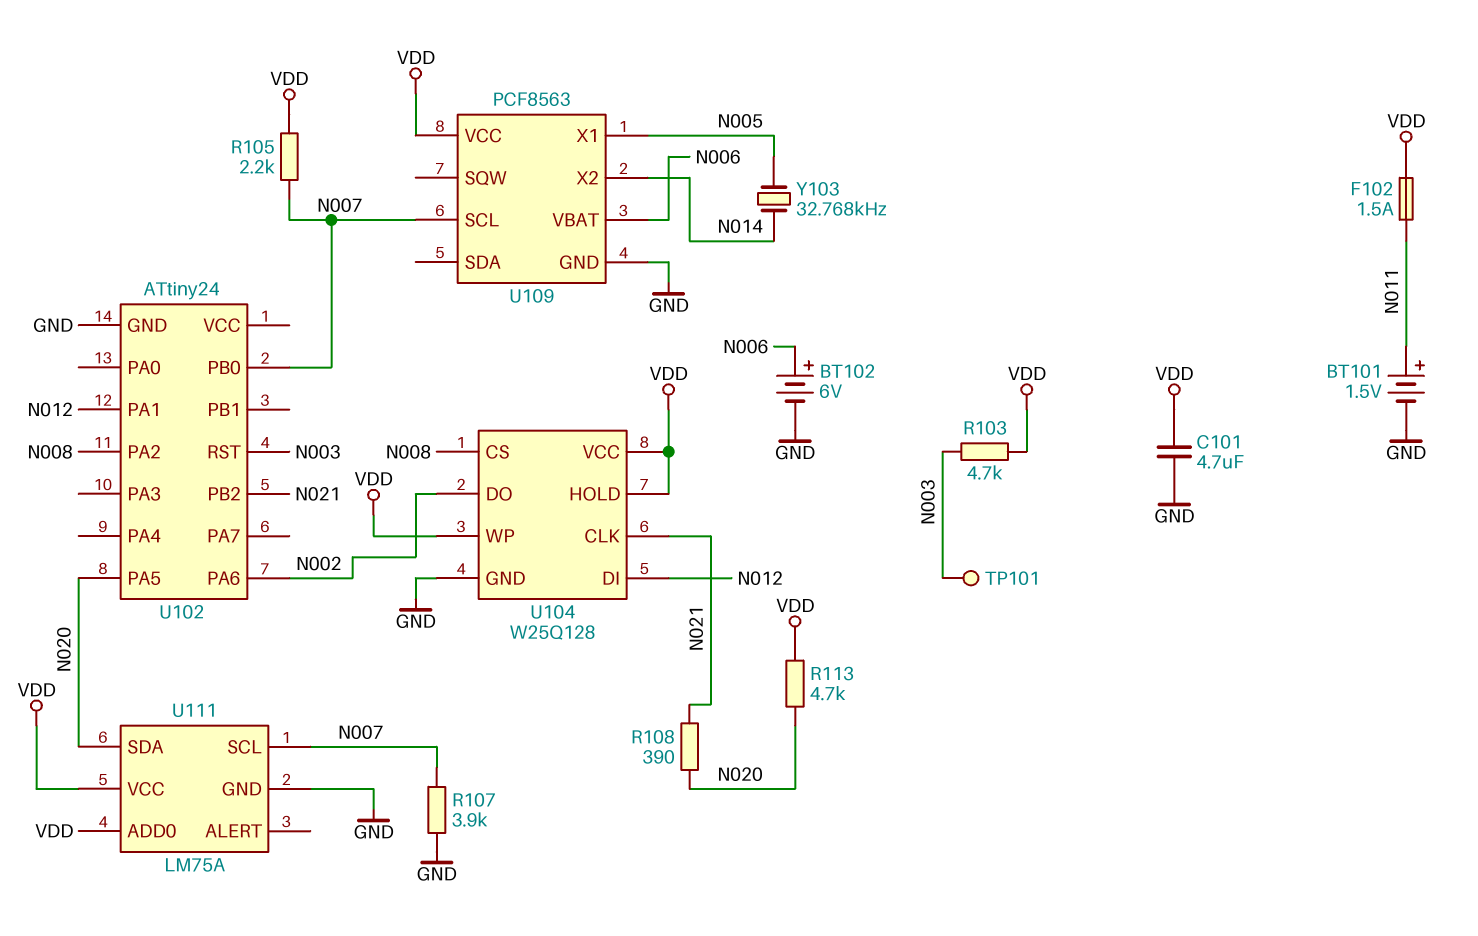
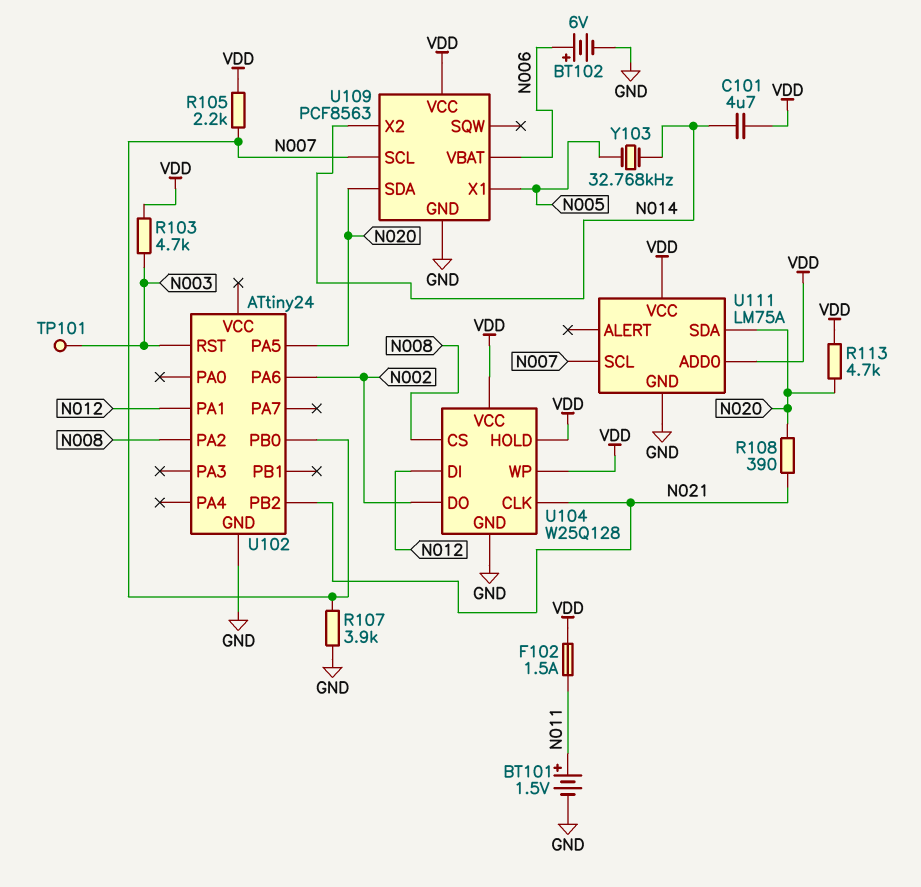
C101: 4.7uF (GND, VDD) -> 4.7uF (N014, VDD)
U109 pin SDA: none -> N020

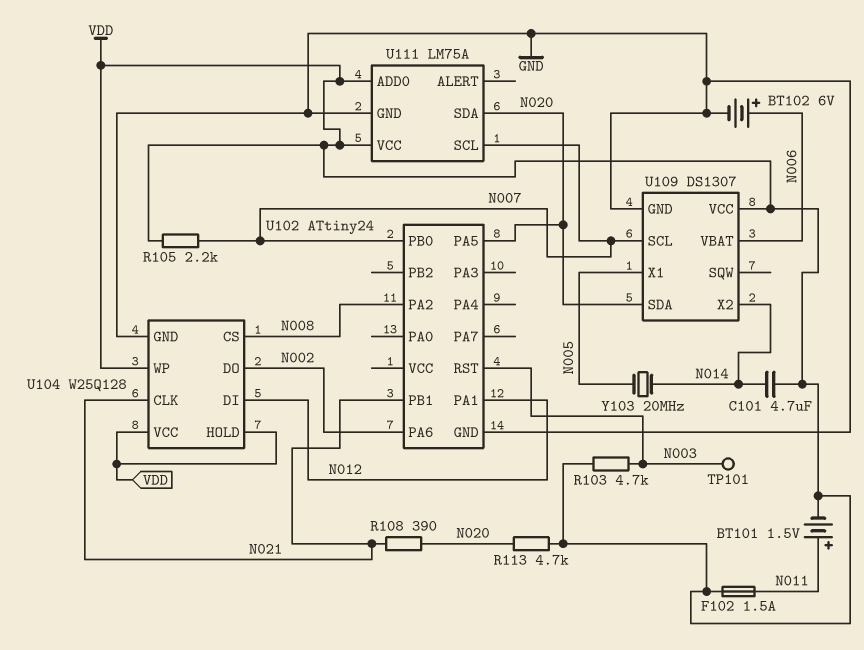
BT101: 1.5V (plus N011, minus GND) -> 1.5V (plus N011, minus VDD)
R107: 3.9k (GND, N007) -> none
U102 pin PB1: none -> N021
U102 pin PB2: N021 -> none
U109: PCF8563 -> DS1307
Y103: 32.768kHz (N005, N014) -> 20MHz (N005, N014)

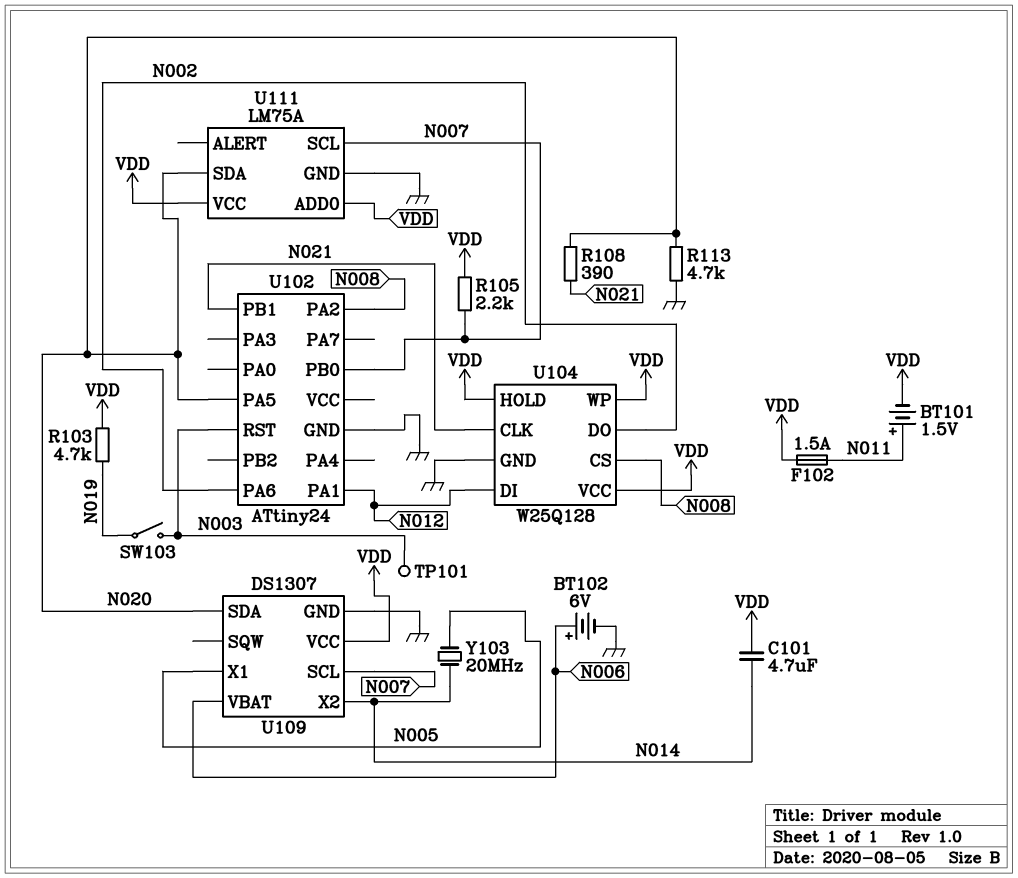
R103: 4.7k (N003, VDD) -> 4.7k (N019, VDD)
R113: 4.7k (N020, VDD) -> 4.7k (GND, N020)
SW103: none -> switch (N003, N019)

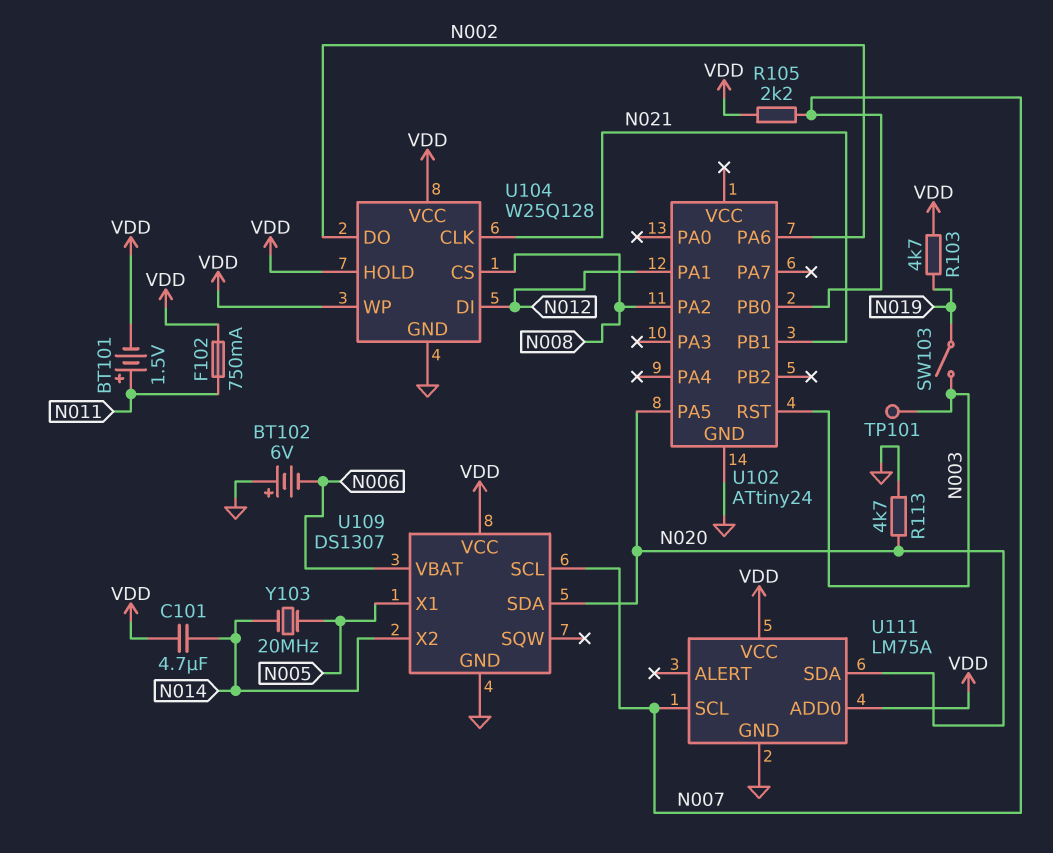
BT102: 6V (plus N006, minus GND) -> 6V (plus GND, minus N006)
F102: 1.5A (N011, VDD) -> 750mA (N011, VDD)
R108: 390 (N020, N021) -> none

